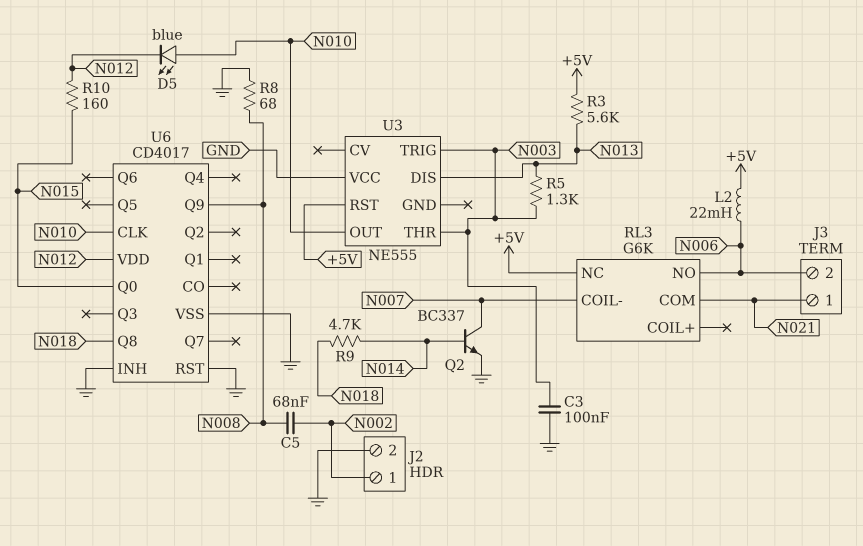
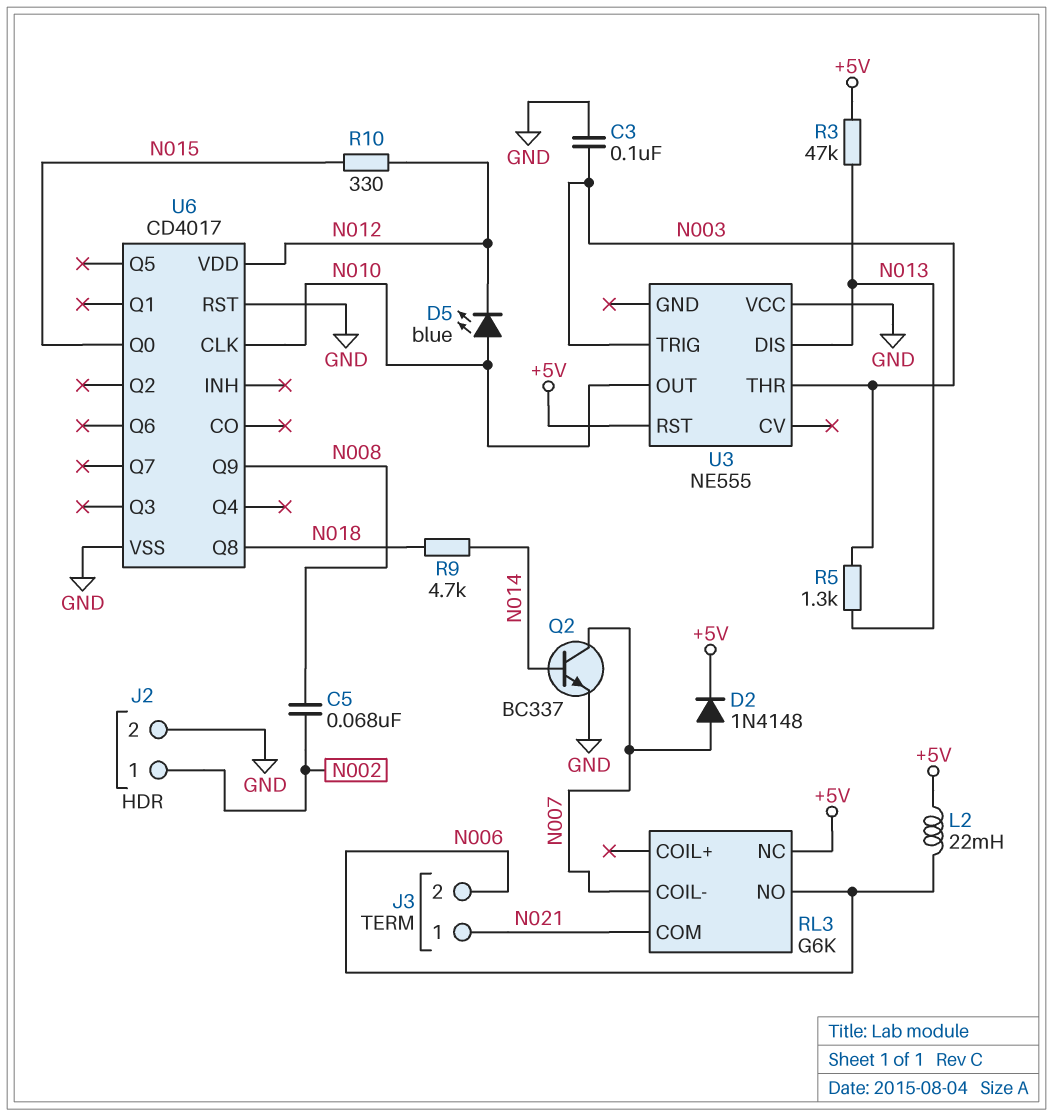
D2: none -> diode 1N4148 (A N007, K +5V)
R3: 5.6k (+5V, N013) -> 47k (+5V, N013)
R8: 68 (GND, N008) -> none
R10: 160 (N012, N015) -> 330 (N012, N015)
U6 pin INH: GND -> none

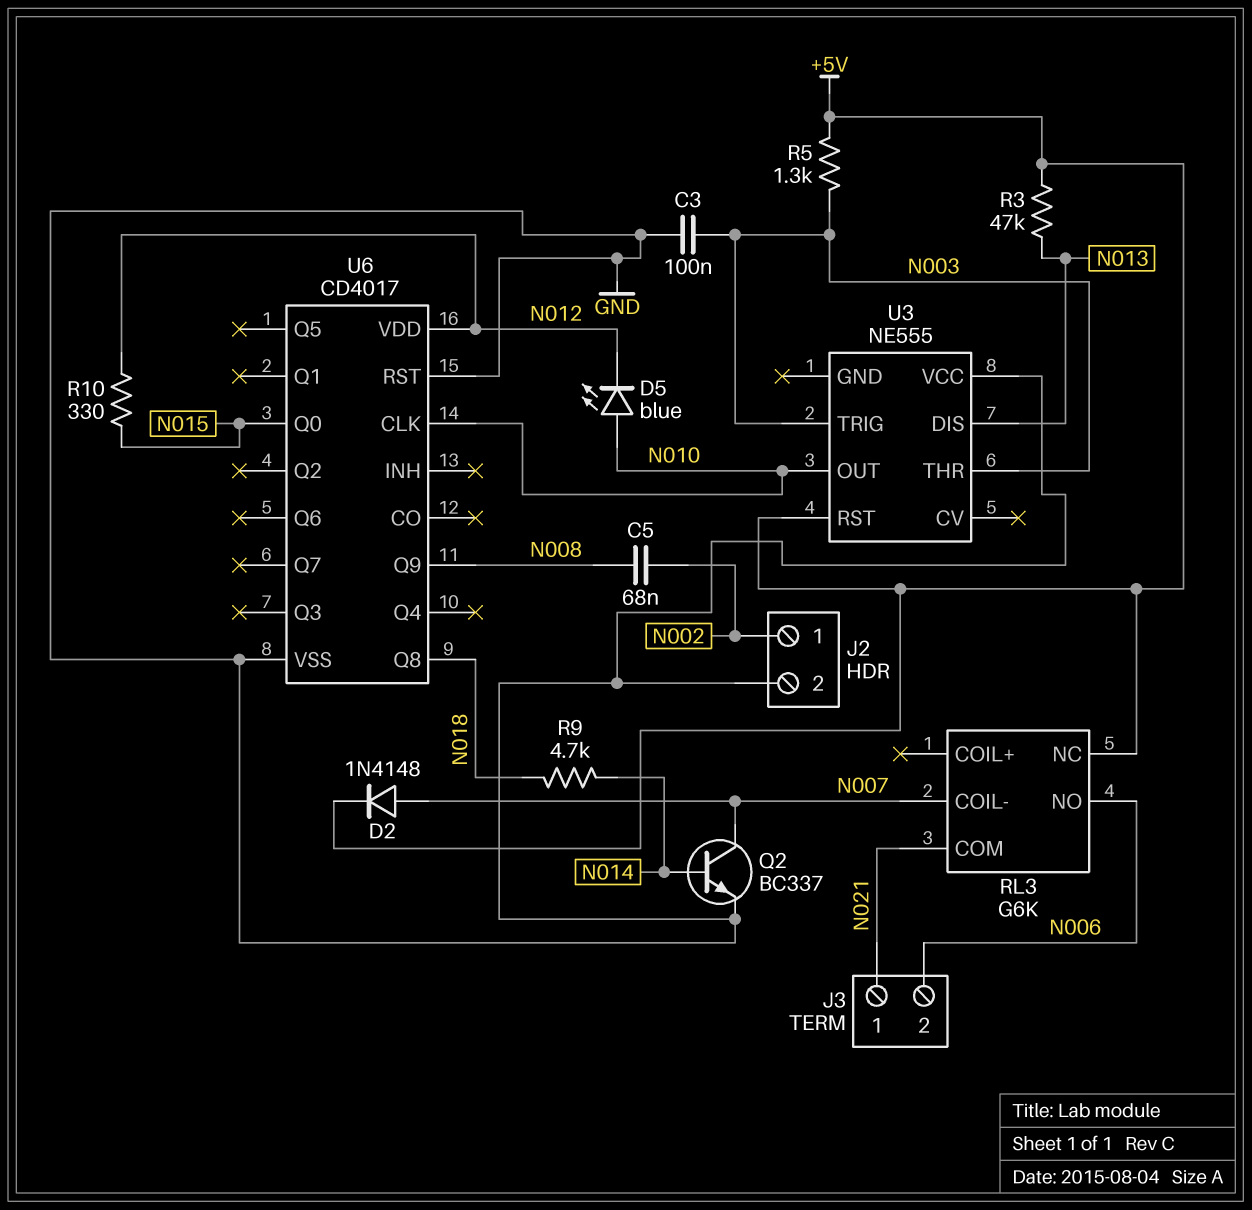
L2: 22mH (+5V, N006) -> none
R5: 1.3k (N003, N013) -> 1.3k (+5V, N003)

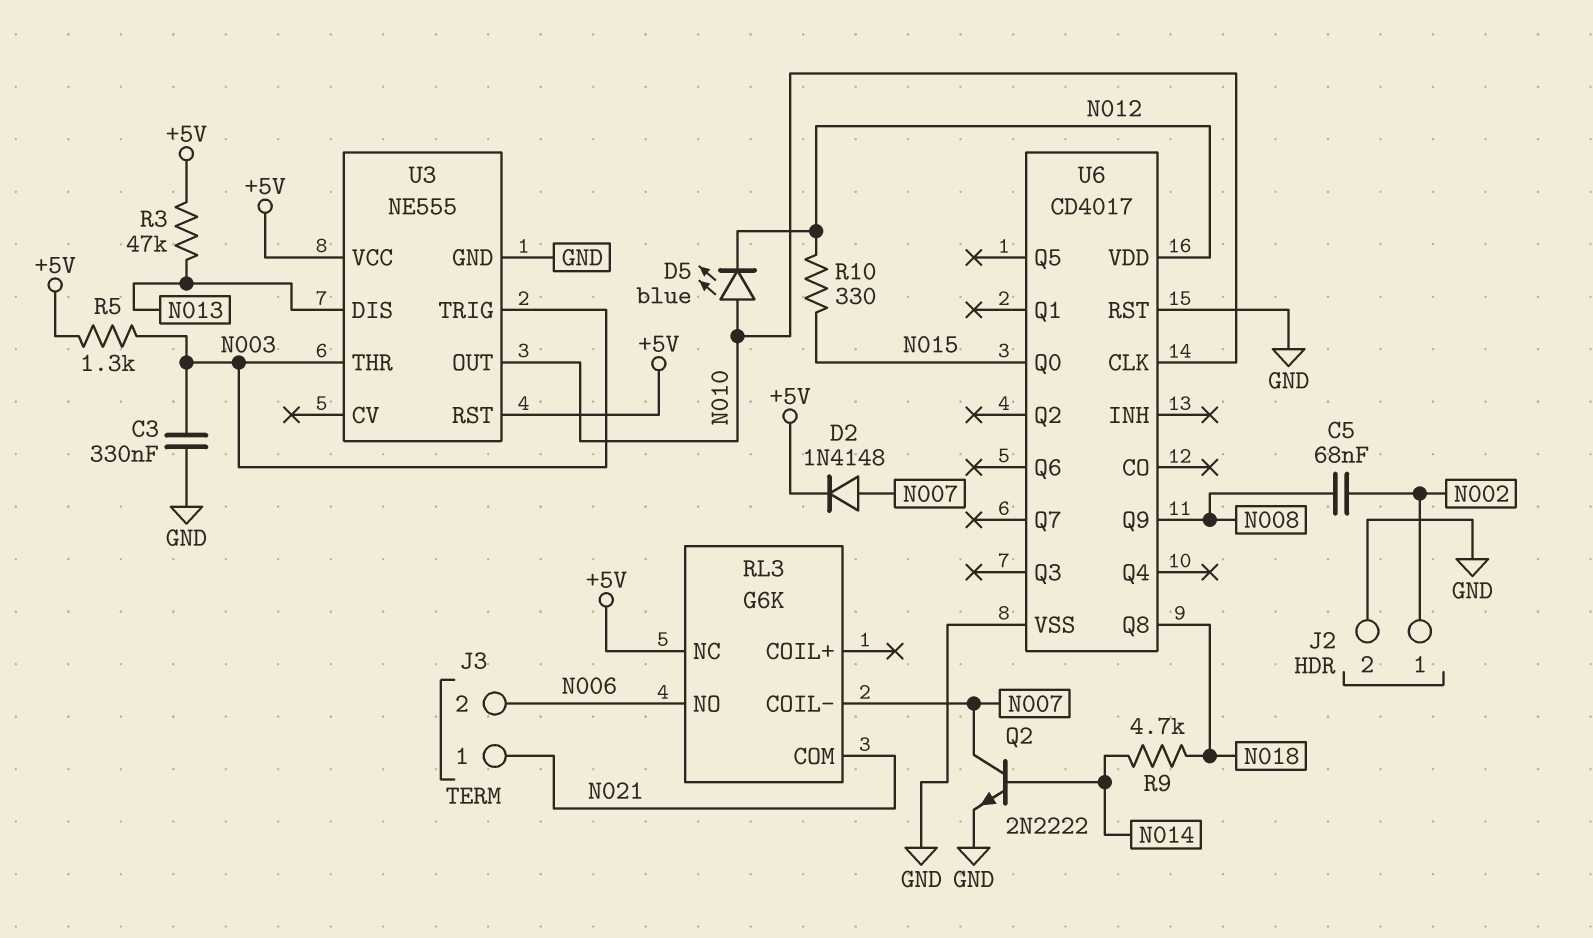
C3: 100nF (GND, N003) -> 330nF (GND, N003)
Q2: NPN BC337 (B N014, C N007, E GND) -> NPN 2N2222 (B N014, C N007, E GND)
U3 pin GND: none -> GND
U3 pin VCC: GND -> +5V

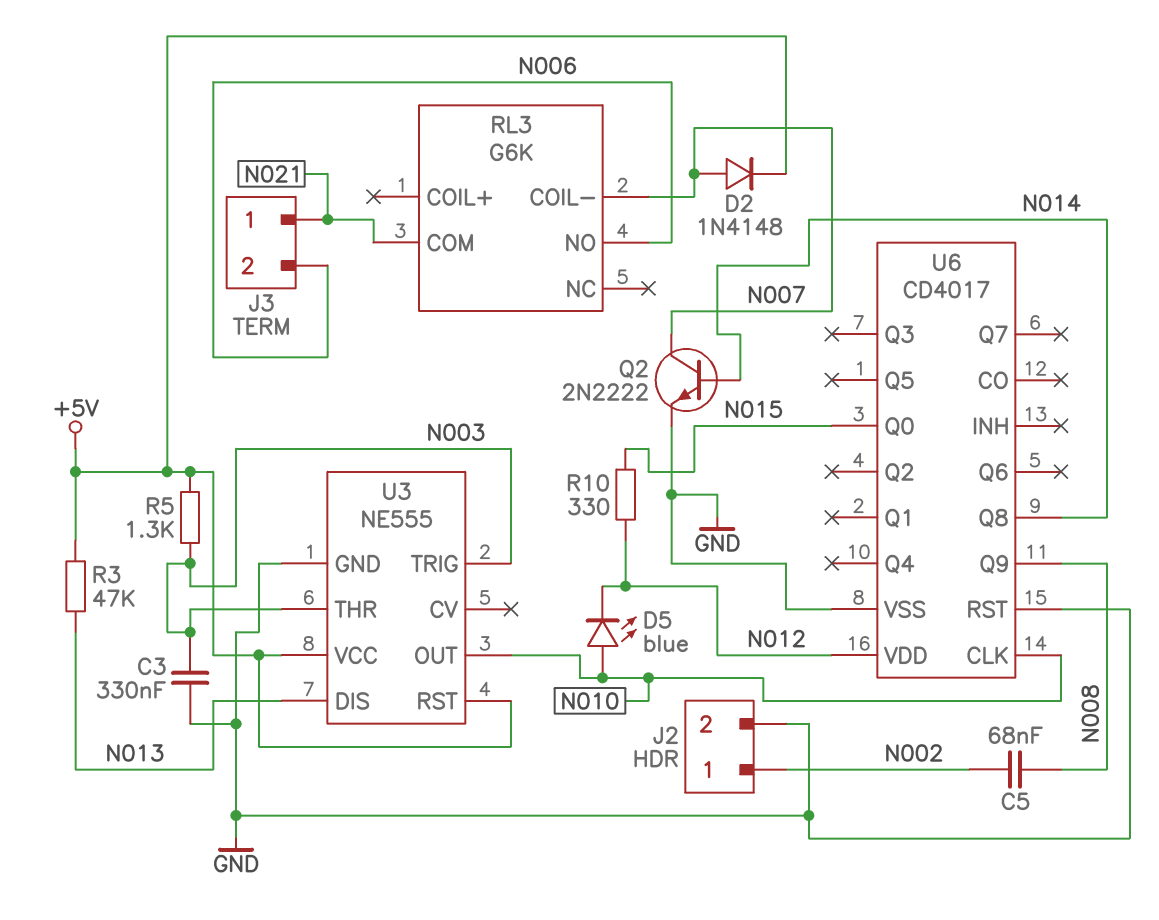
R9: 4.7k (N014, N018) -> none
RL3 pin NC: +5V -> none
U6 pin Q8: N018 -> N014

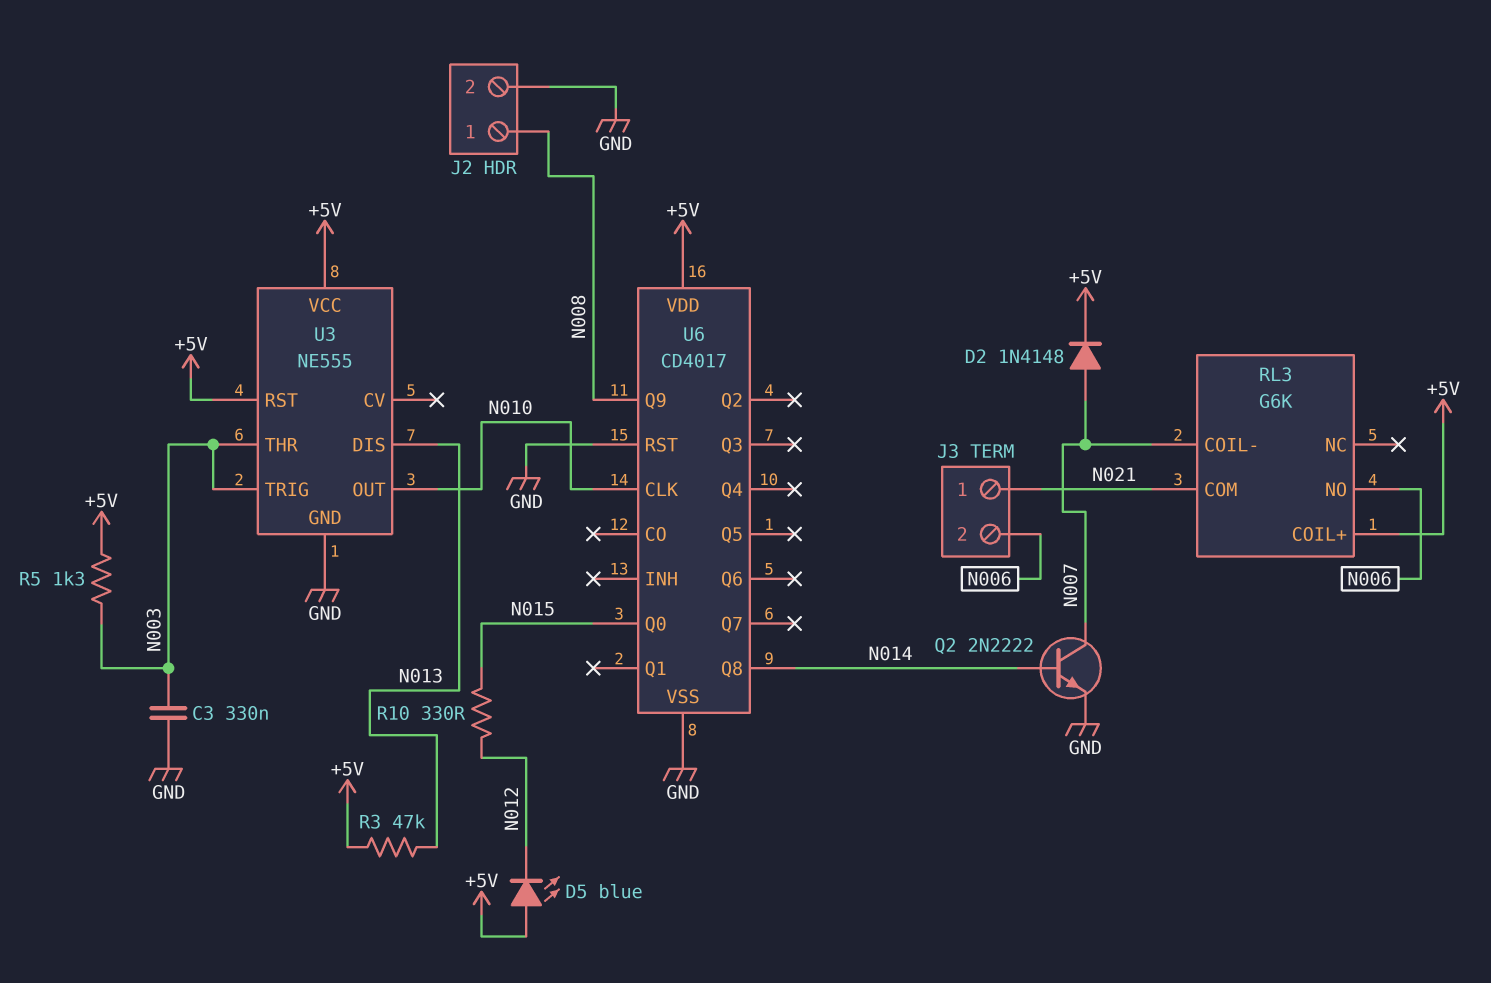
C5: 68nF (N002, N008) -> none
D5: LED blue (A N010, K N012) -> LED blue (A +5V, K N012)
J2 pin 1: N002 -> N008
RL3 pin COIL+: none -> +5V
U6 pin VDD: N012 -> +5V

